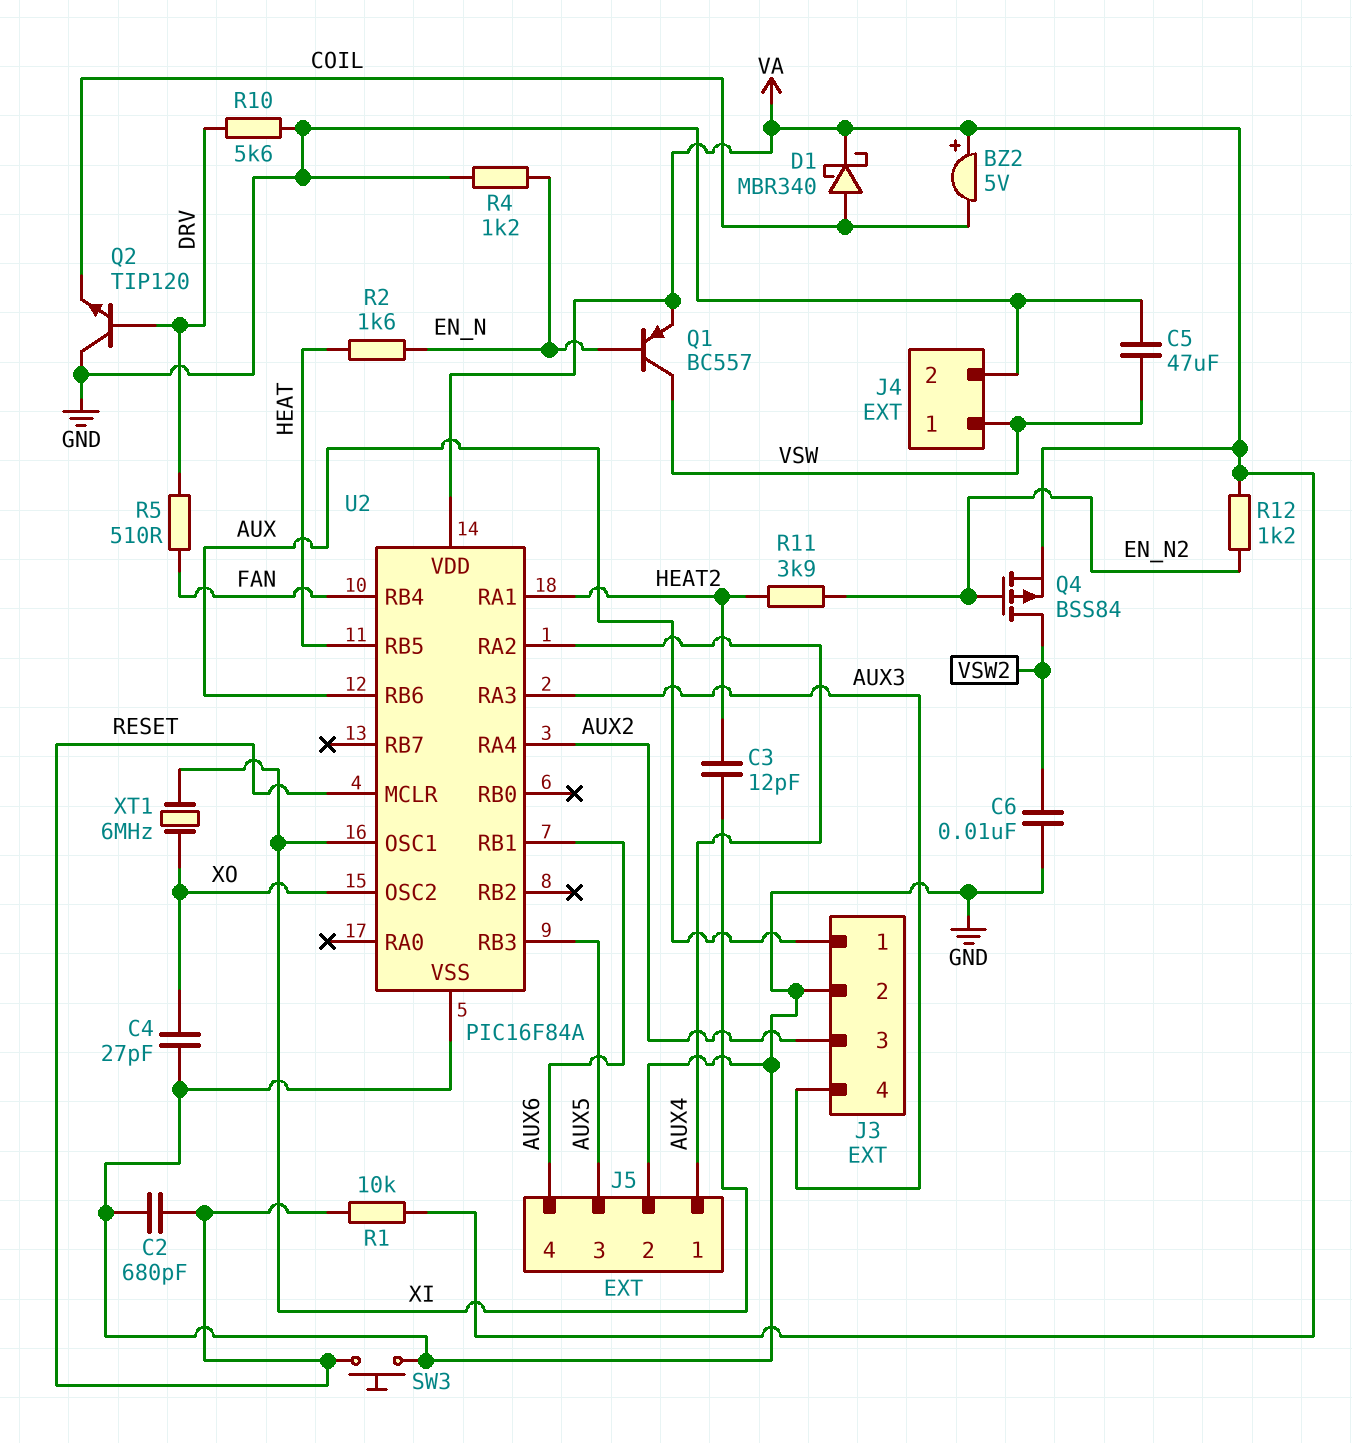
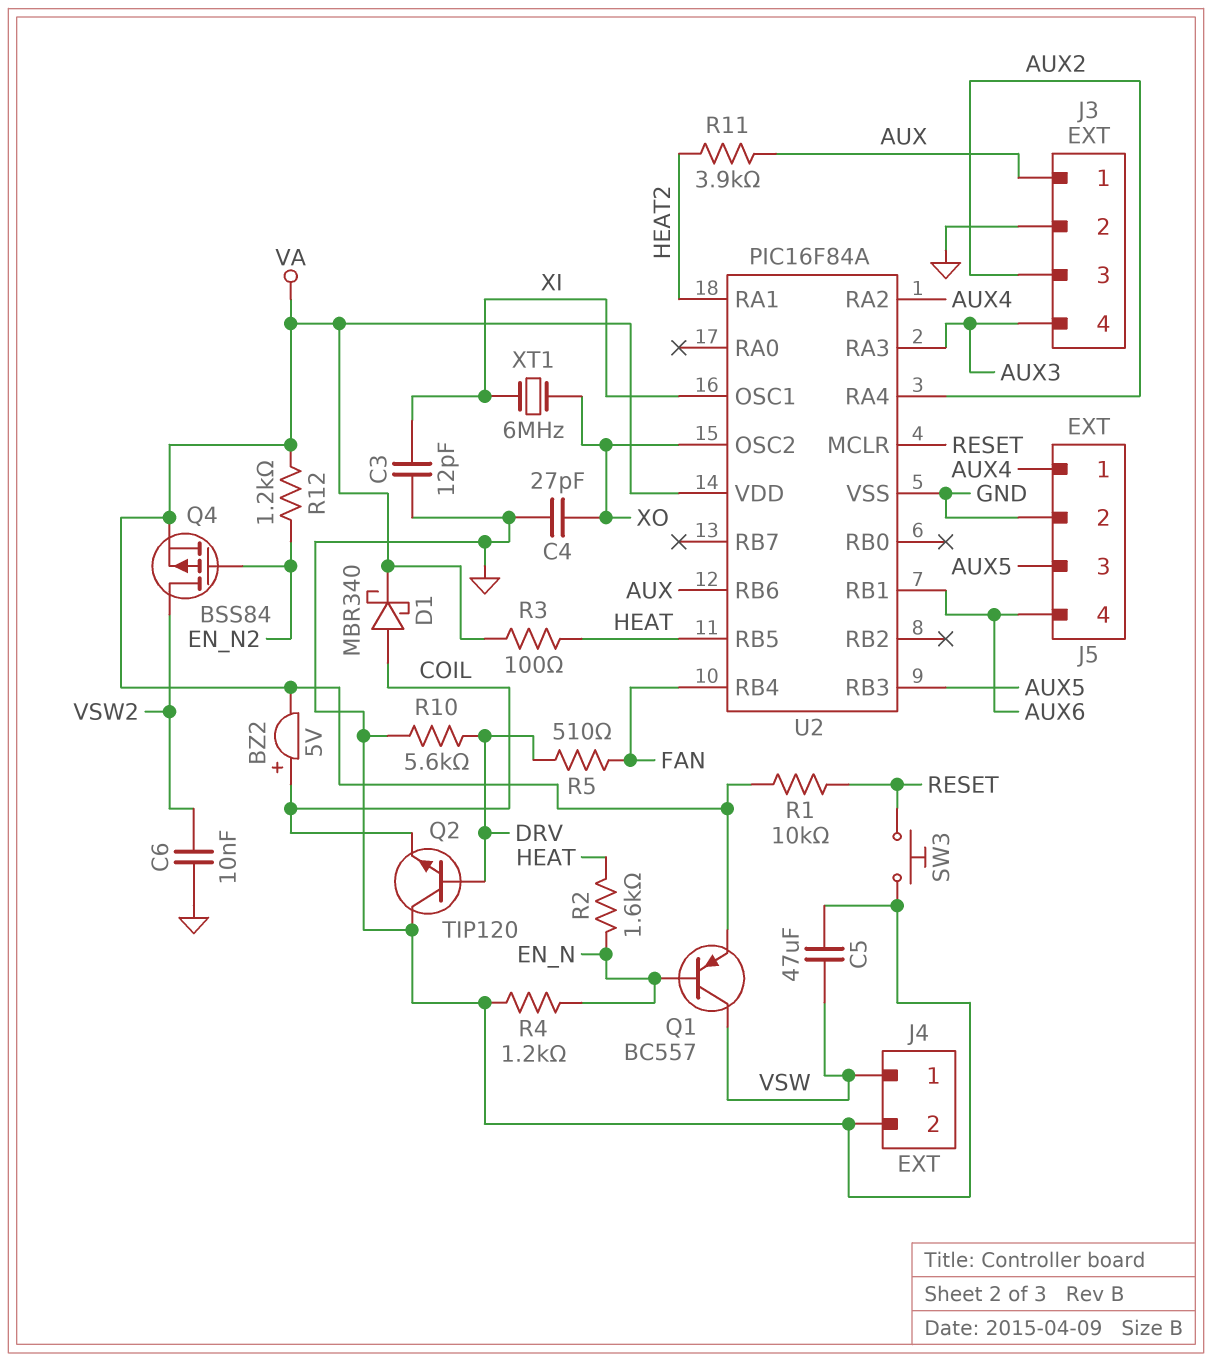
BZ2: buzzer 5V (plus VA, minus COIL) -> buzzer 5V (plus COIL, minus VA)
C2: 680pF (GND, RESET) -> none
C3: 12pF (HEAT2, XI) -> 12pF (GND, XI)
R3: none -> 100 (HEAT, VA)
R11: 3.9k (EN_N2, HEAT2) -> 3.9k (AUX, HEAT2)

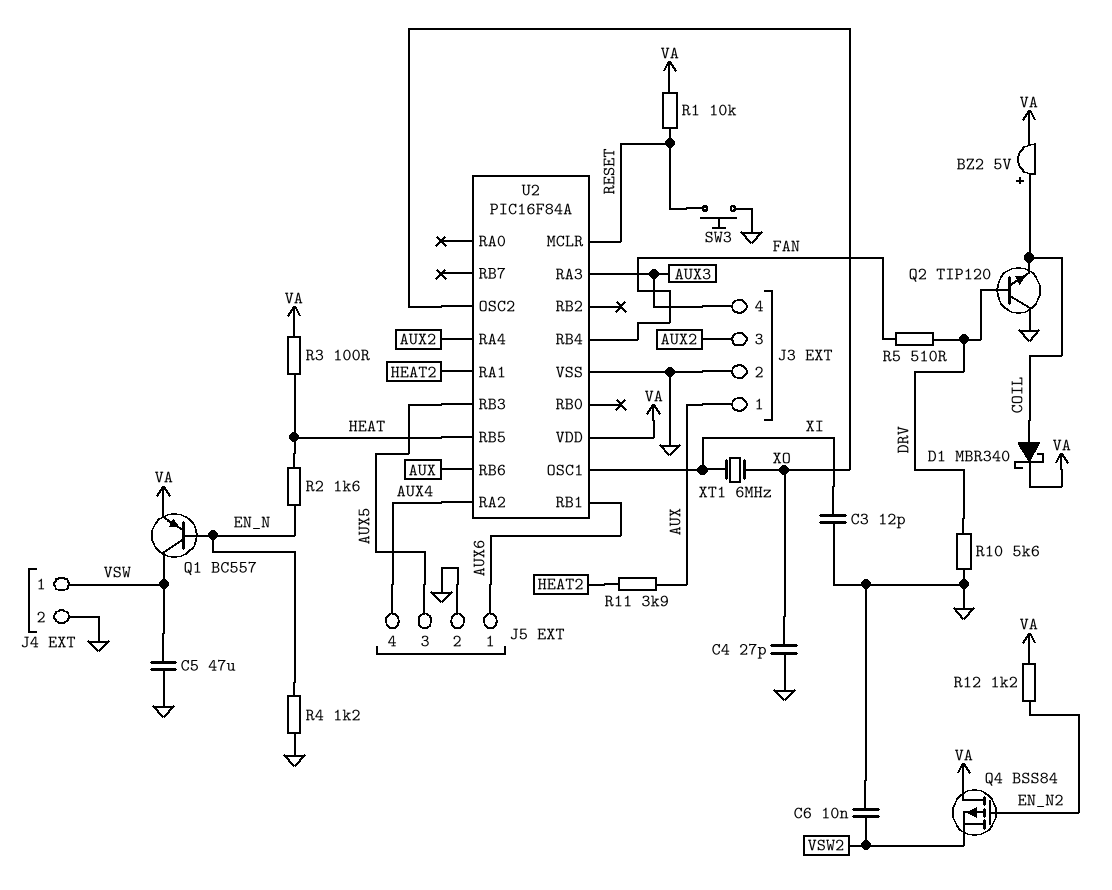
J5 pin 1: AUX4 -> AUX6
J5 pin 4: AUX6 -> AUX4
Q4: PMOS BSS84 (G EN_N2, D VSW2, S VA) -> PMOS BSS84 (G EN_N2, D VA, S VSW2)

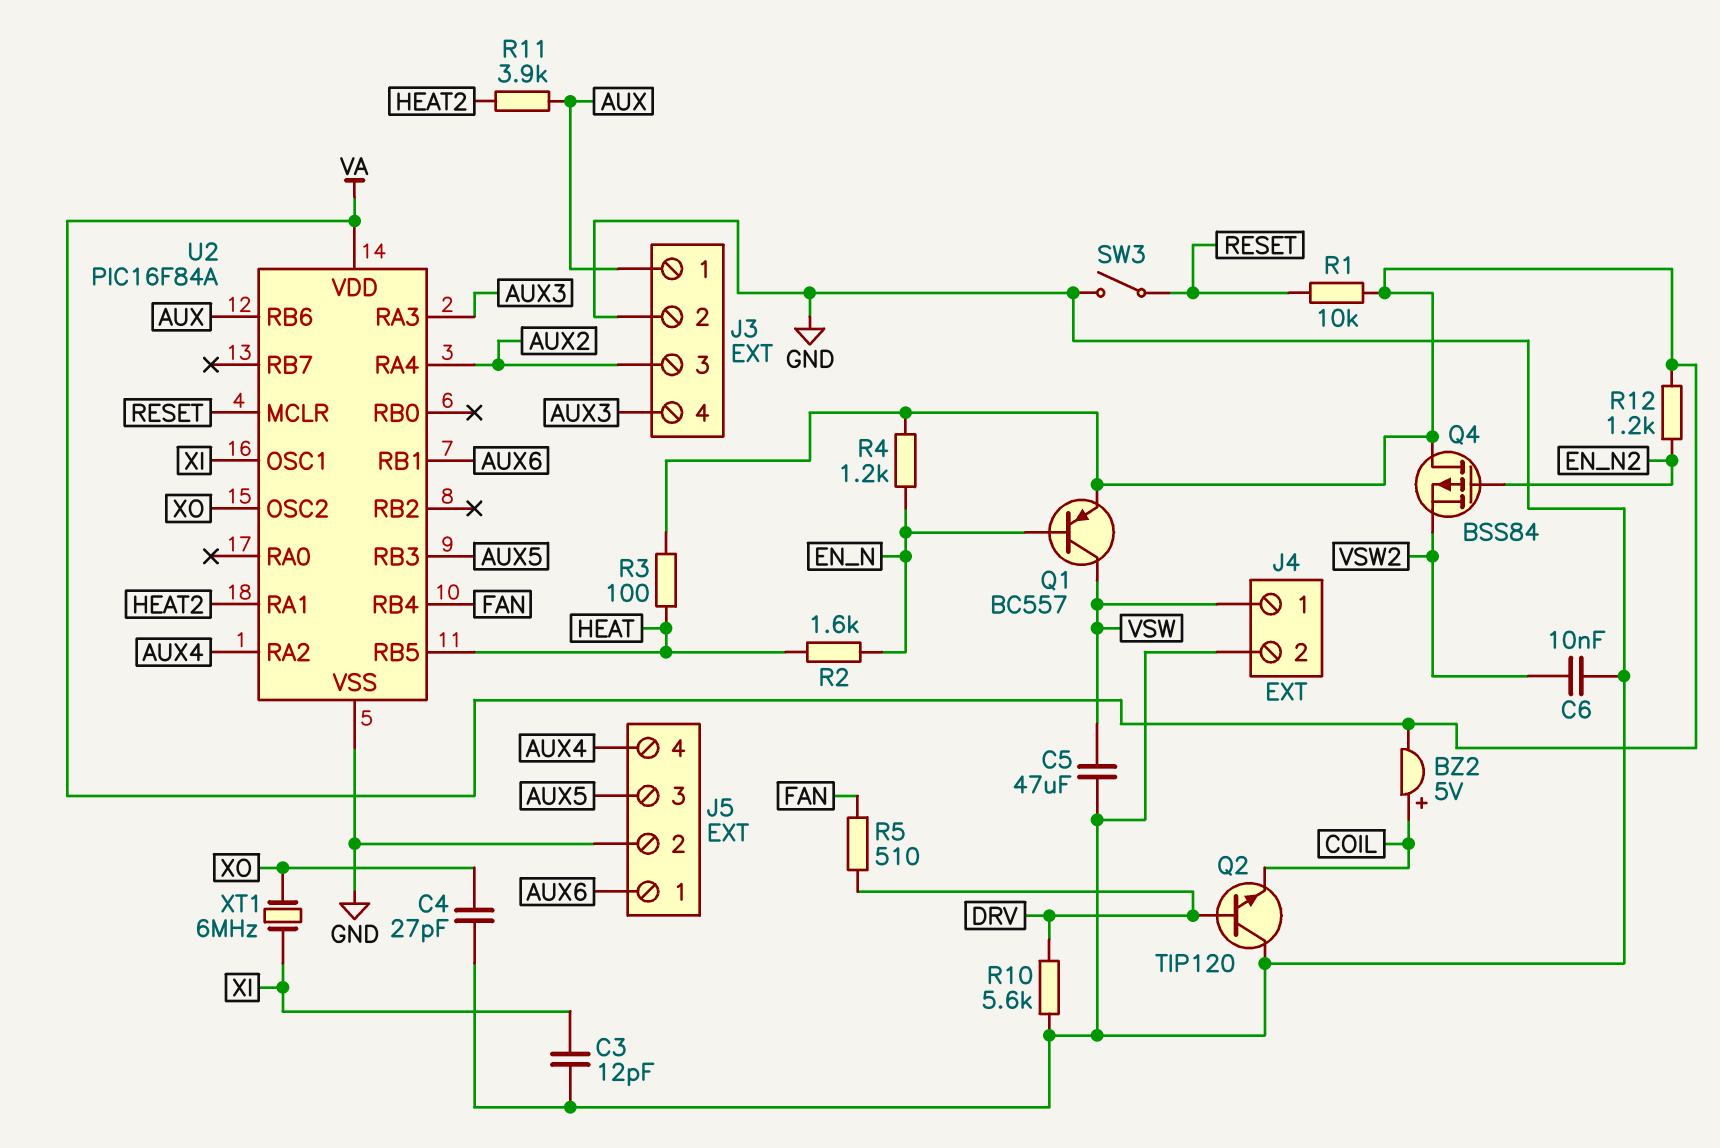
D1: schottky MBR340 (A COIL, K VA) -> none
R4: 1.2k (EN_N, GND) -> 1.2k (EN_N, VA)
SW3: button (GND, RESET) -> switch (GND, RESET)

